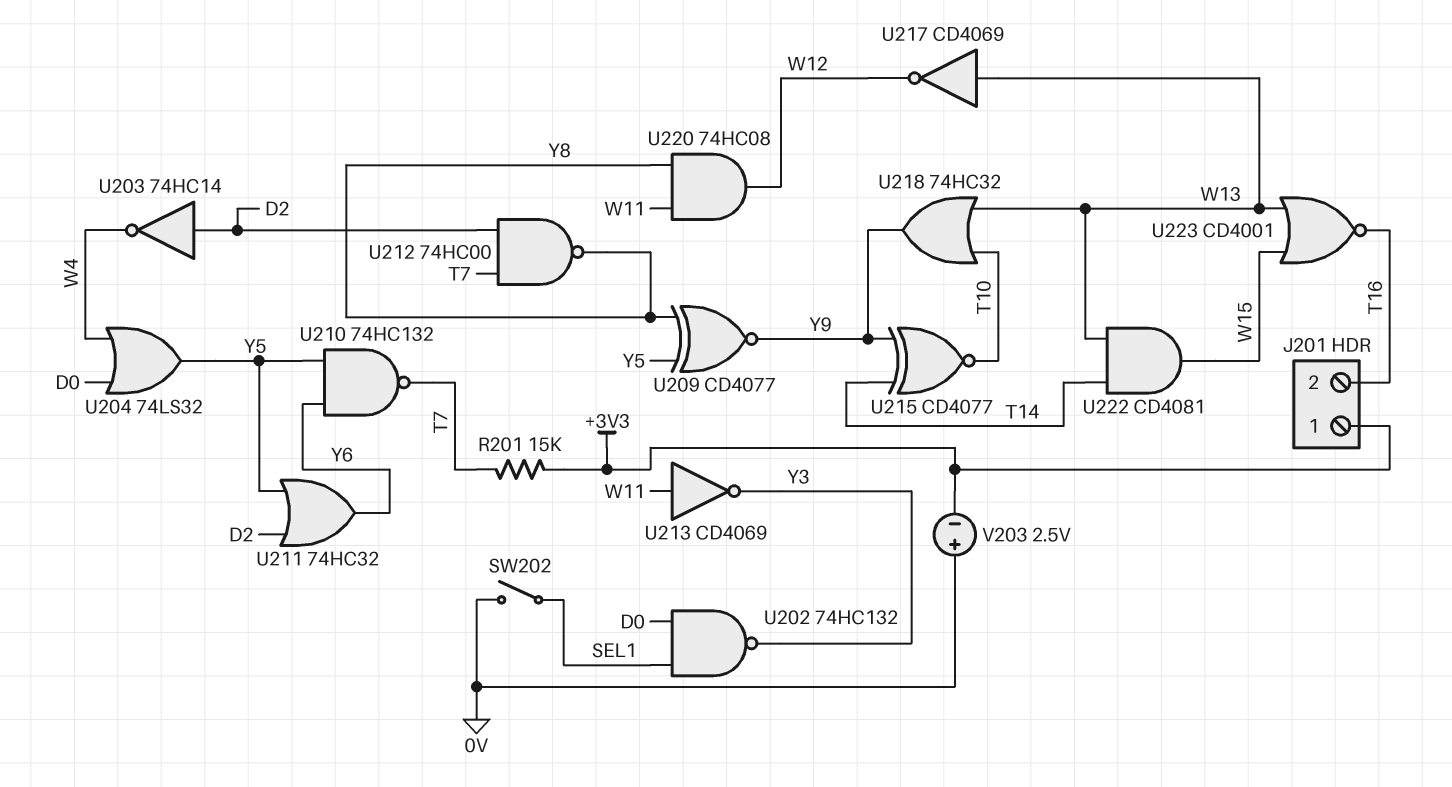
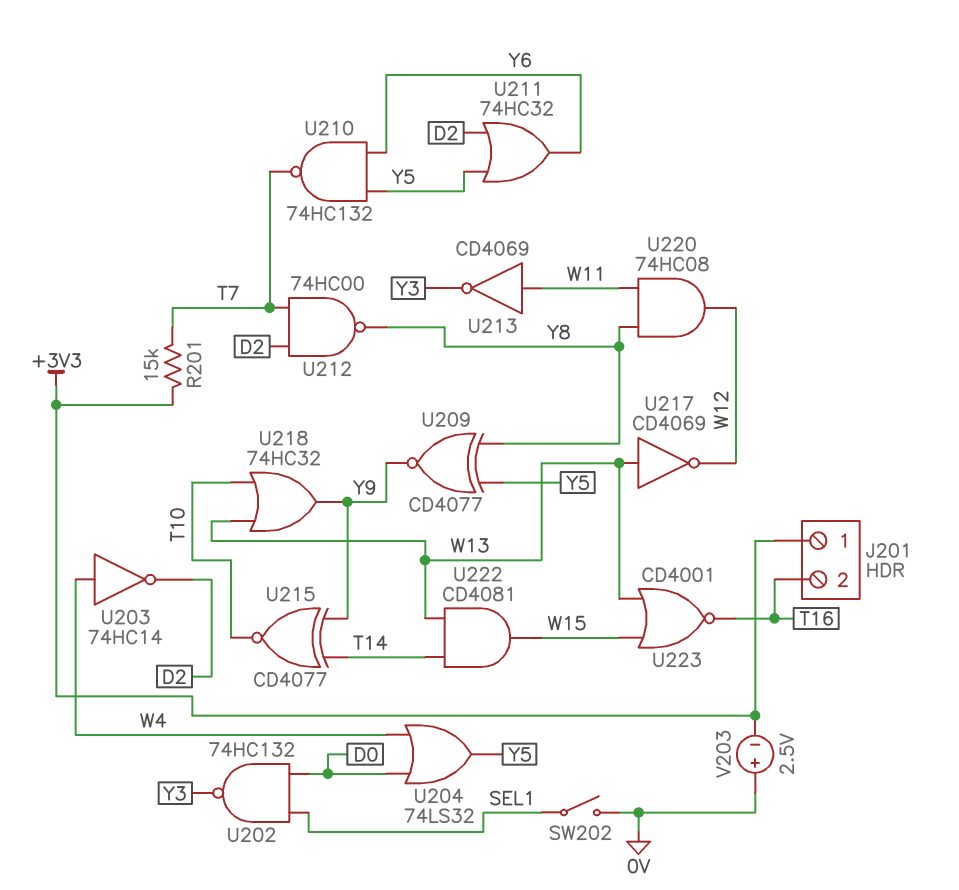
U203: NOT 74HC14 (in D2, out W4) -> NOT 74HC14 (in W4, out D2)

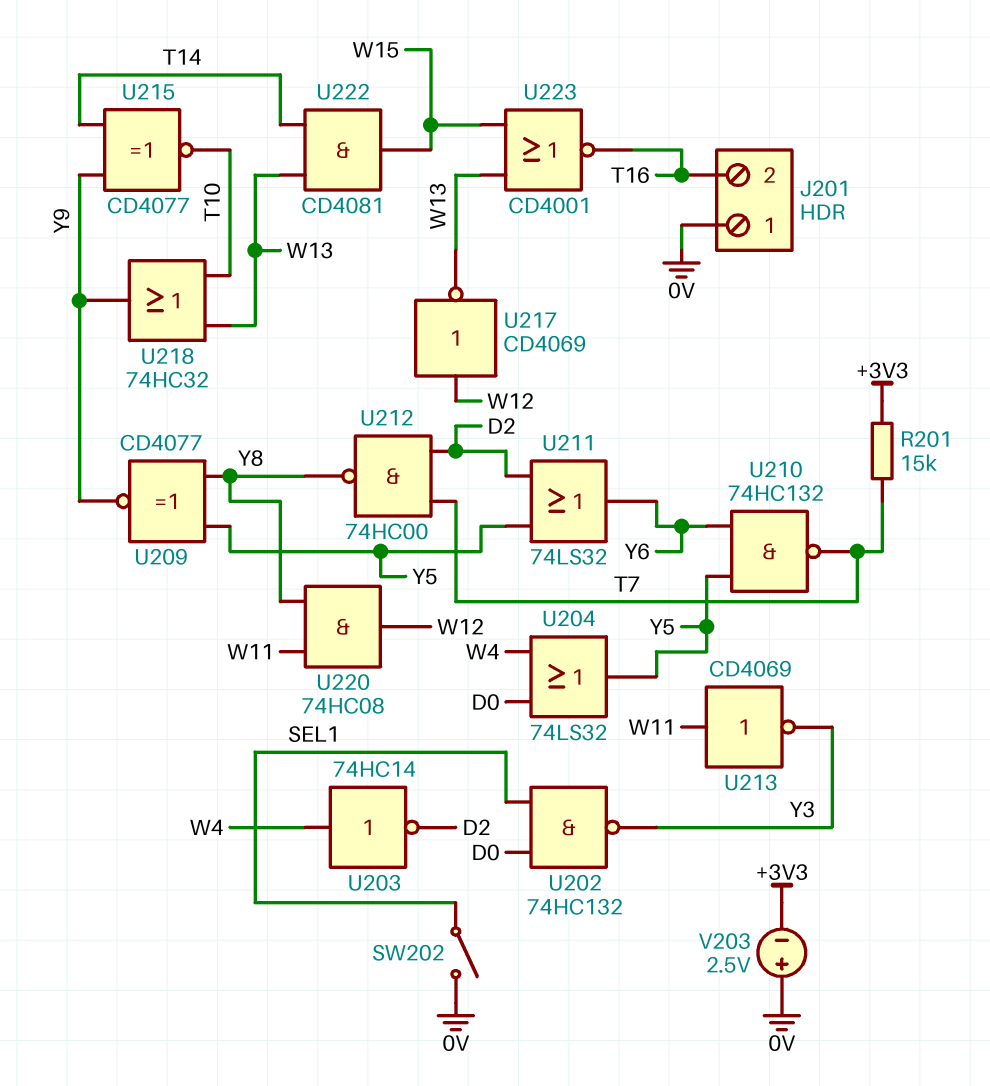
J201 pin 1: +3V3 -> 0V
U211: OR 74HC32 (in D2, in Y5, out Y6) -> OR 74LS32 (in D2, in Y5, out Y6)
U217: NOT CD4069 (in W13, out W12) -> NOT CD4069 (in W12, out W13)

